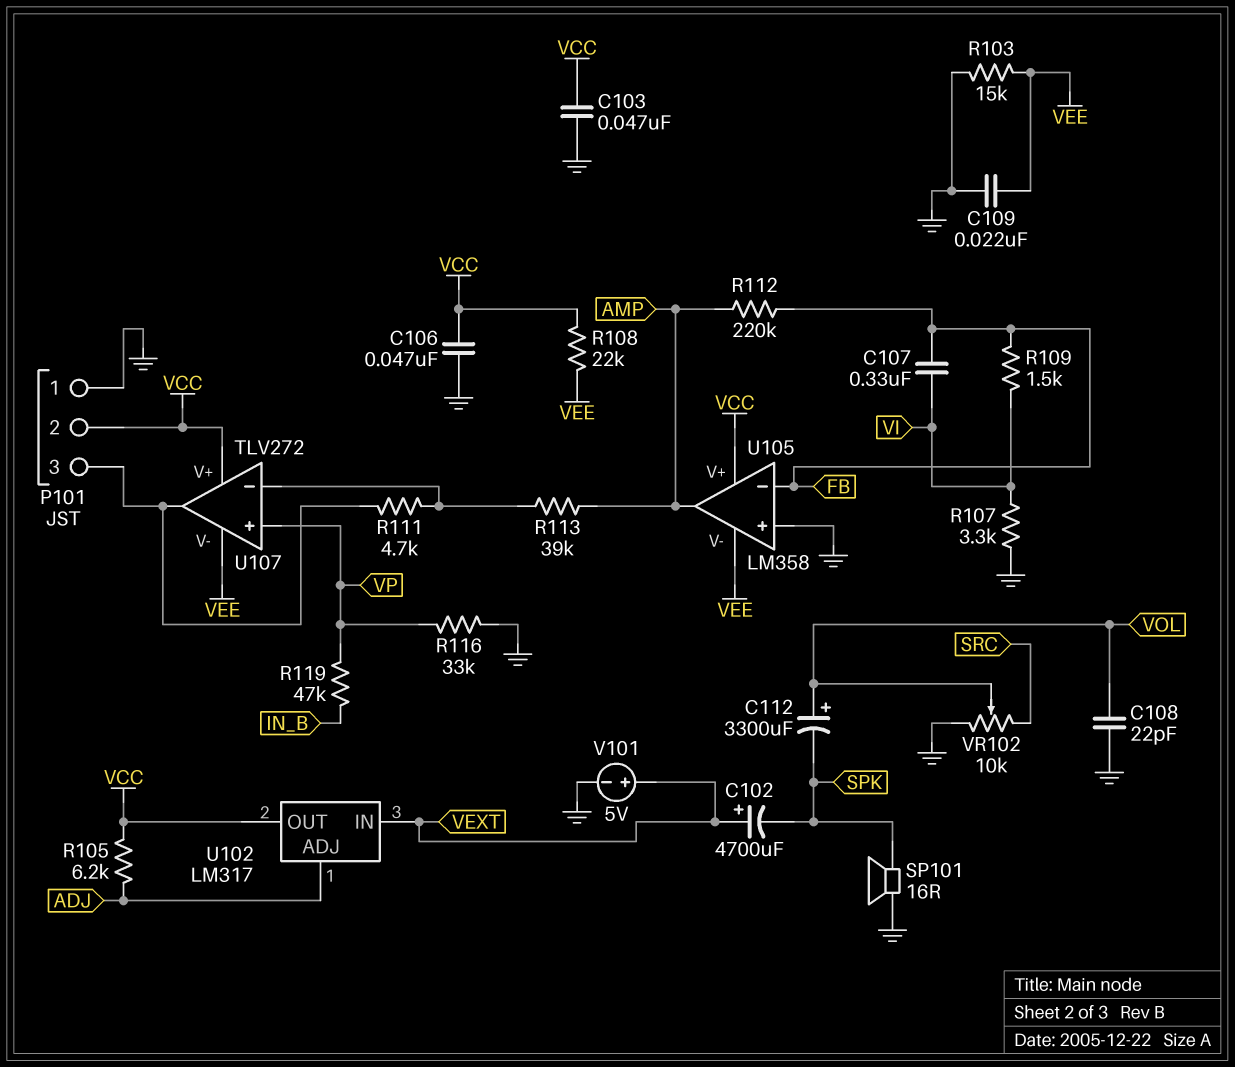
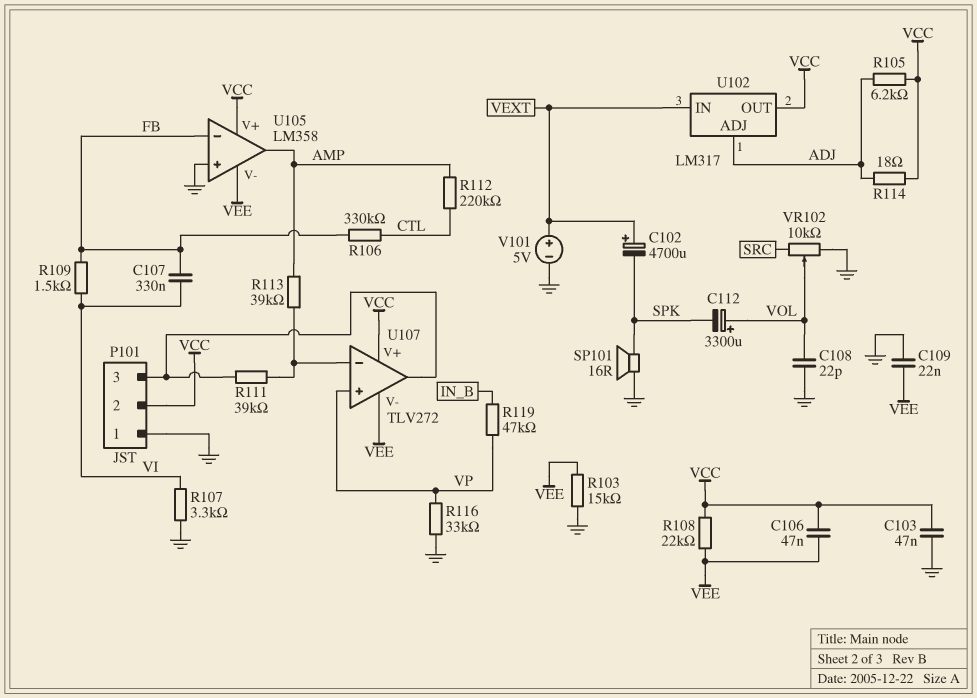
C106: 47nF (GND, VCC) -> 47nF (VCC, VEE)
R106: none -> 330k (CTL, FB)
R111: 4.7k (P101/3, U107/in-) -> 39k (P101/3, U107/in-)
R112: 220k (AMP, FB) -> 220k (AMP, CTL)
R114: none -> 18 (ADJ, VCC)

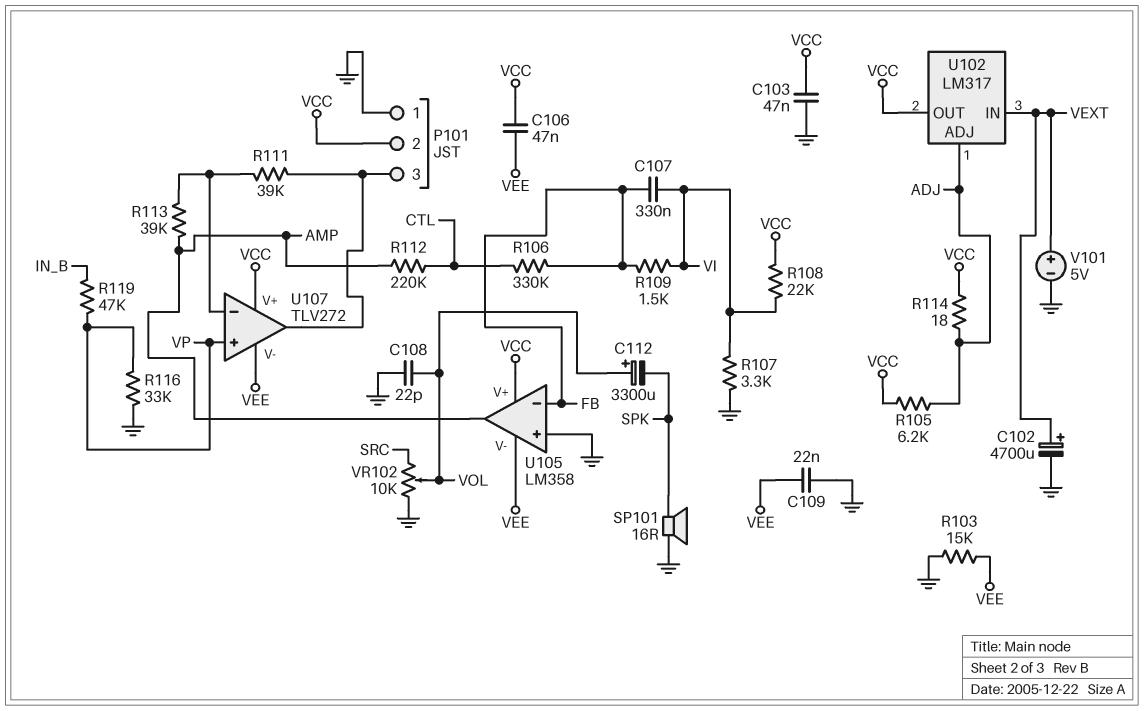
C102: 4700uF (plus VEXT, minus SPK) -> 4700uF (plus VEXT, minus GND)
R108: 22k (VCC, VEE) -> 22k (VCC, VI)

